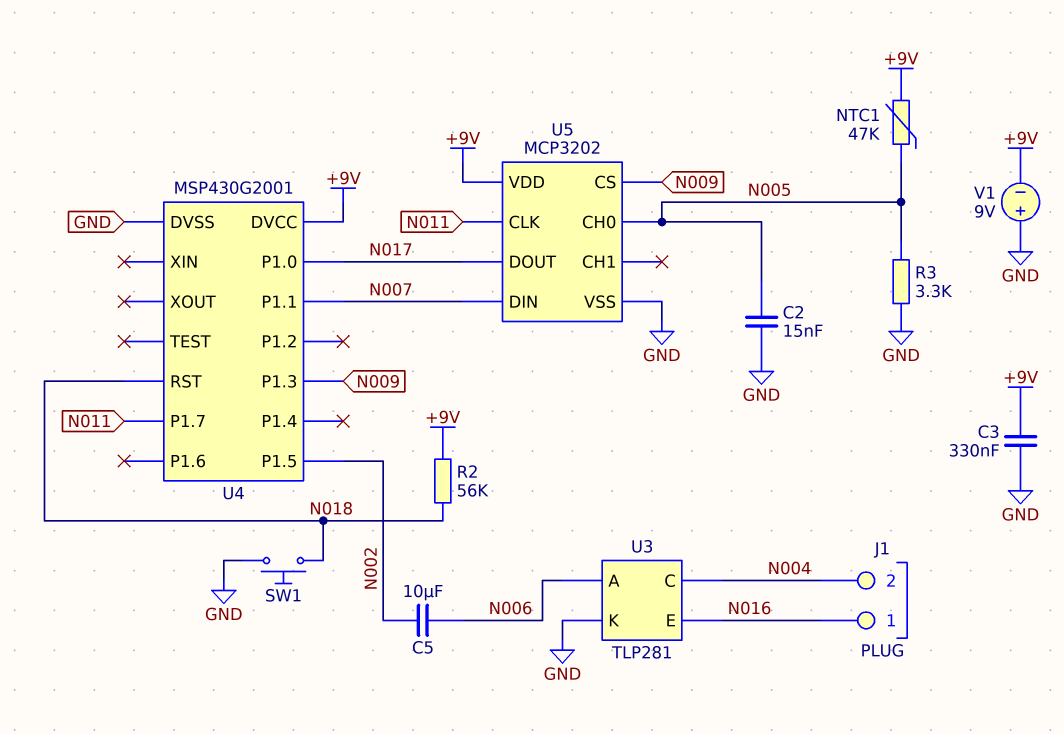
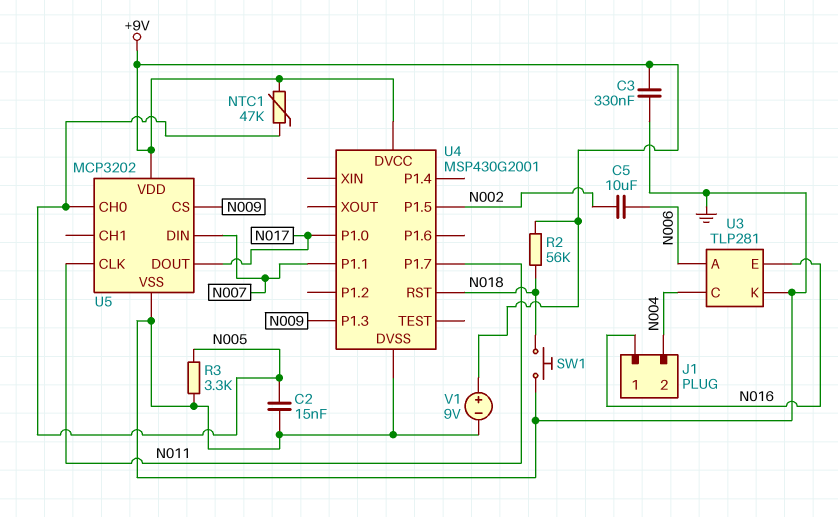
V1: 9V (plus GND, minus +9V) -> 9V (plus +9V, minus GND)

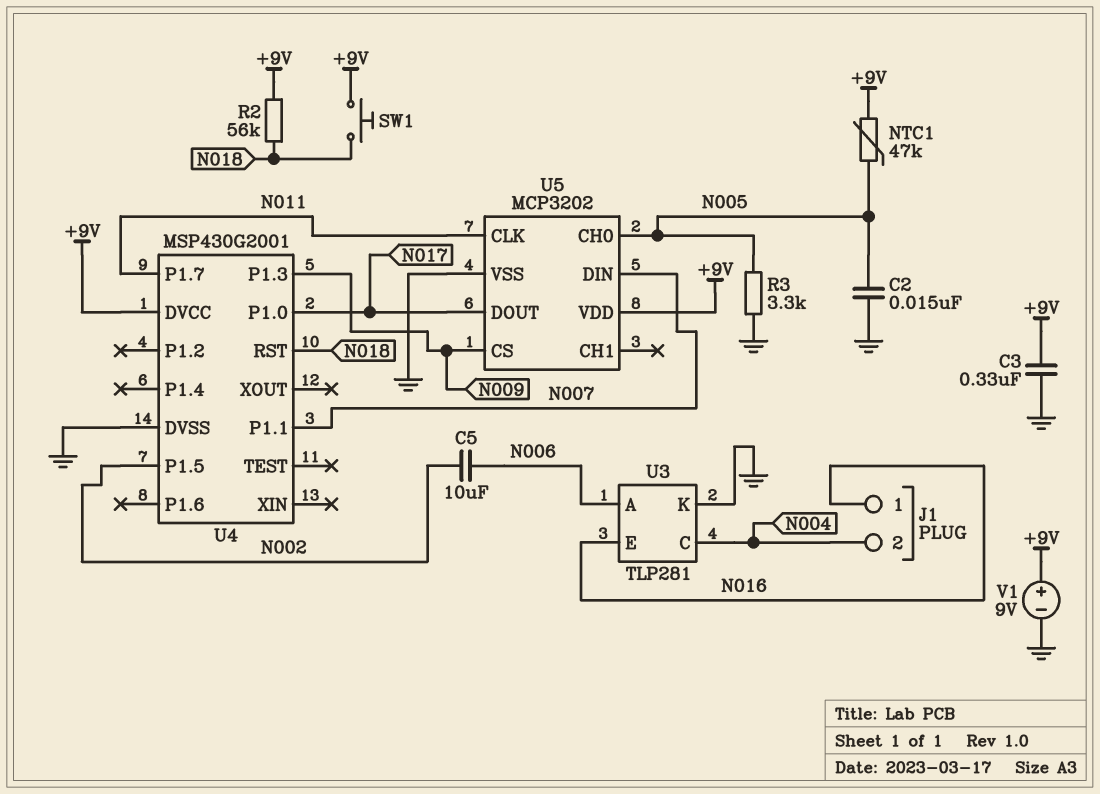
SW1: button (GND, N018) -> button (+9V, N018)

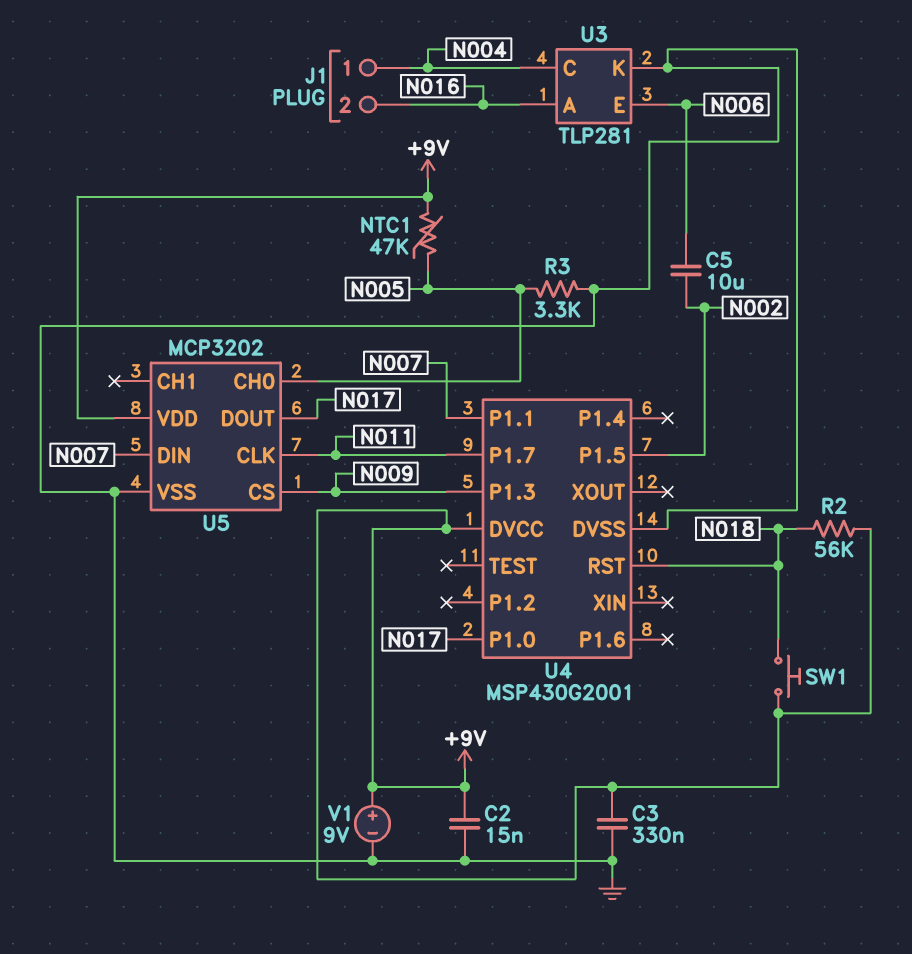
C2: 15nF (GND, N005) -> 15nF (+9V, GND)
J1 pin 1: N016 -> N004
J1 pin 2: N004 -> N016
U3 pin A: N006 -> N016
U3 pin E: N016 -> N006

